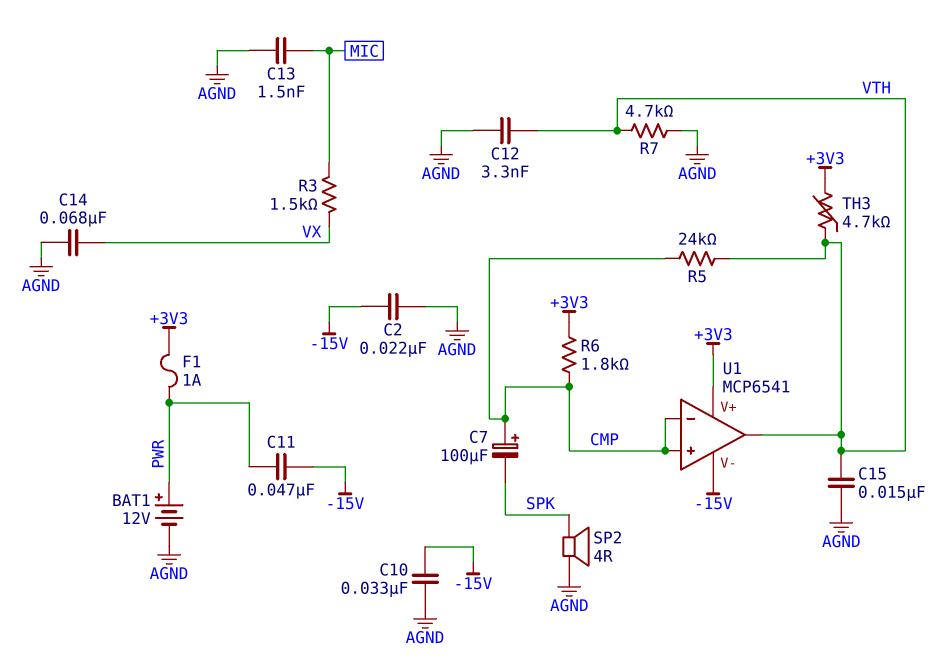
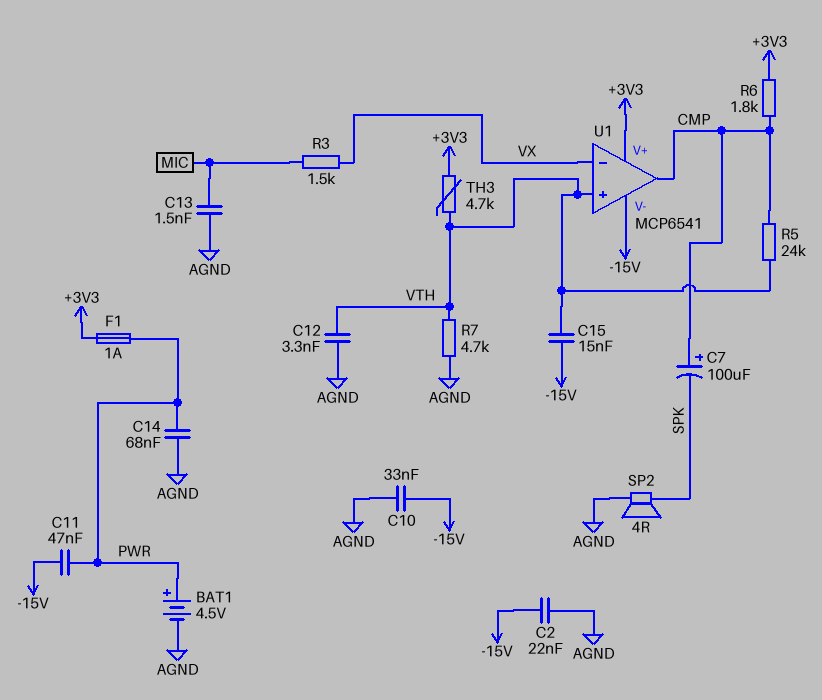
BAT1: 12V (plus PWR, minus AGND) -> 4.5V (plus PWR, minus AGND)
C14: 68nF (AGND, VX) -> 68nF (AGND, PWR)
C15: 15nF (AGND, VTH) -> 15nF (-15V, VTH)
U1 pin in+: CMP -> VTH
U1 pin in-: CMP -> VX
U1 pin out: VTH -> CMP

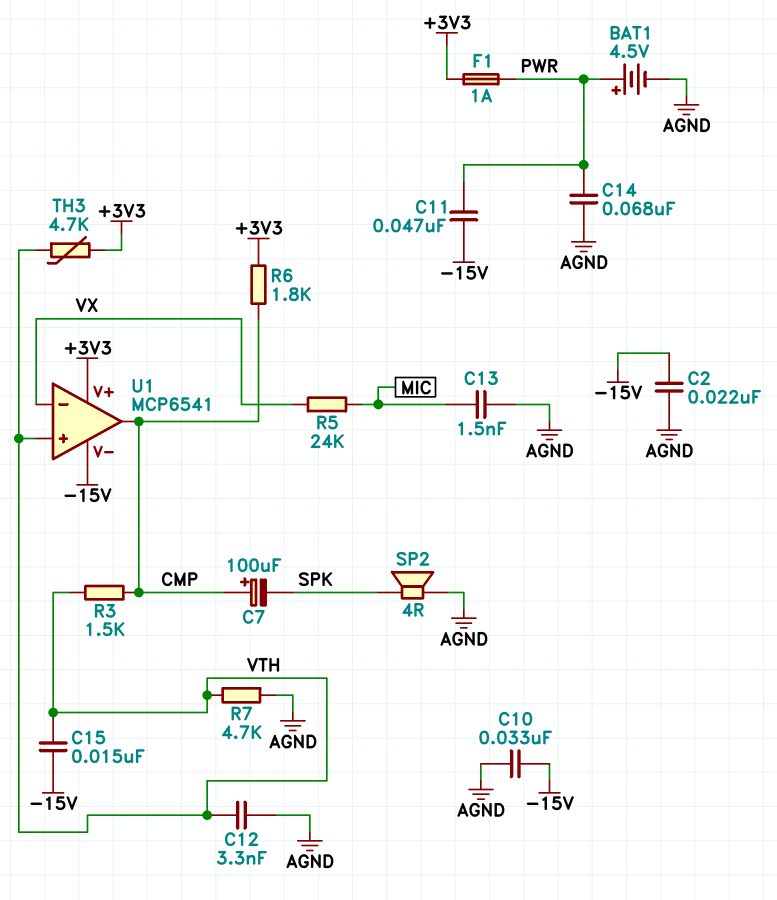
R3: 1.5k (MIC, VX) -> 1.5k (CMP, VTH)
R5: 24k (CMP, VTH) -> 24k (MIC, VX)

